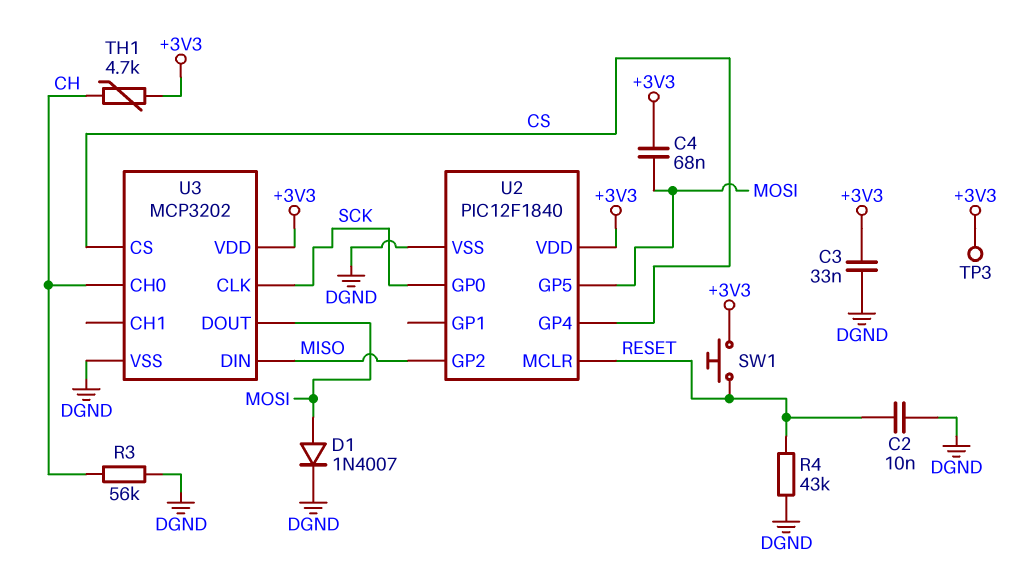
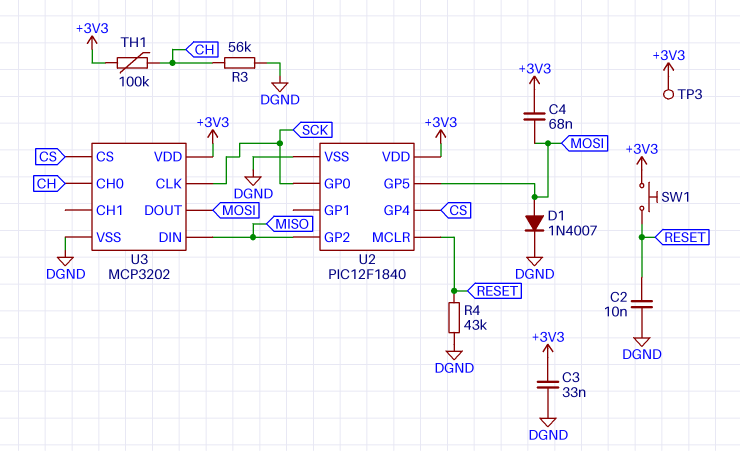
TH1: 4.7k (+3V3, CH) -> 100k (+3V3, CH)

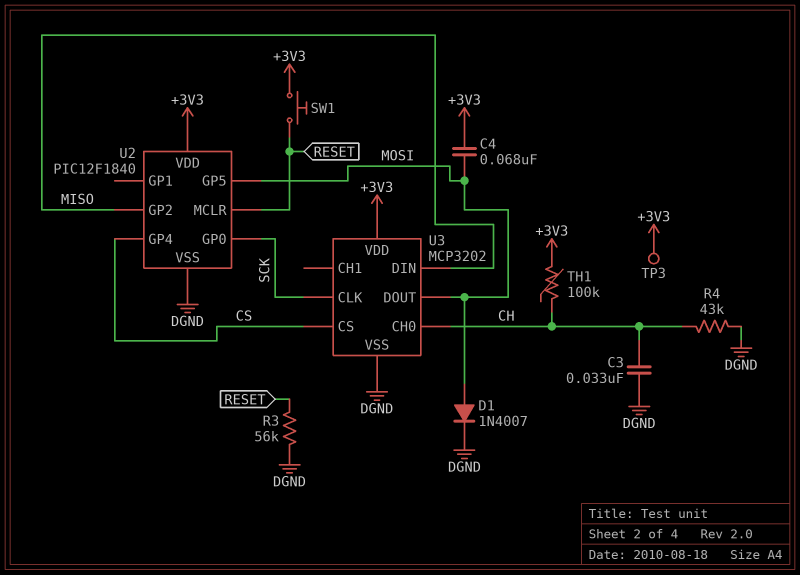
C2: 10nF (DGND, RESET) -> none
C3: 33nF (+3V3, DGND) -> 33nF (CH, DGND)
R3: 56k (CH, DGND) -> 56k (DGND, RESET)
R4: 43k (DGND, RESET) -> 43k (CH, DGND)

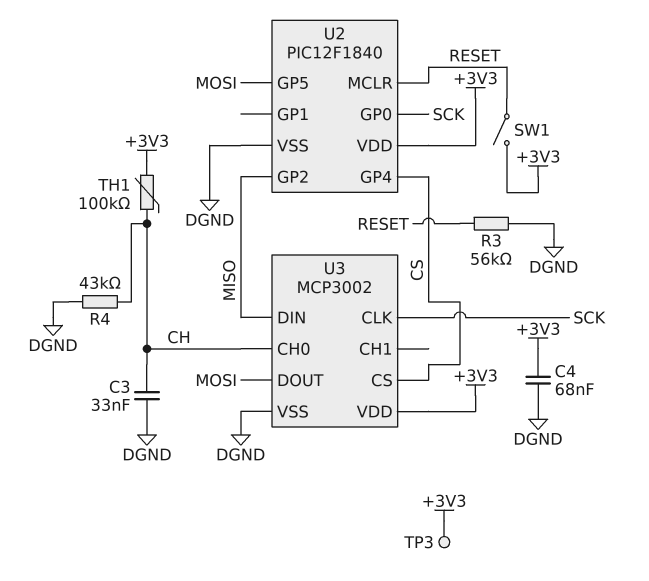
C4: 68nF (+3V3, MOSI) -> 68nF (+3V3, DGND)
D1: diode 1N4007 (A MOSI, K DGND) -> none
SW1: button (+3V3, RESET) -> switch (+3V3, RESET)
U3: MCP3202 -> MCP3002

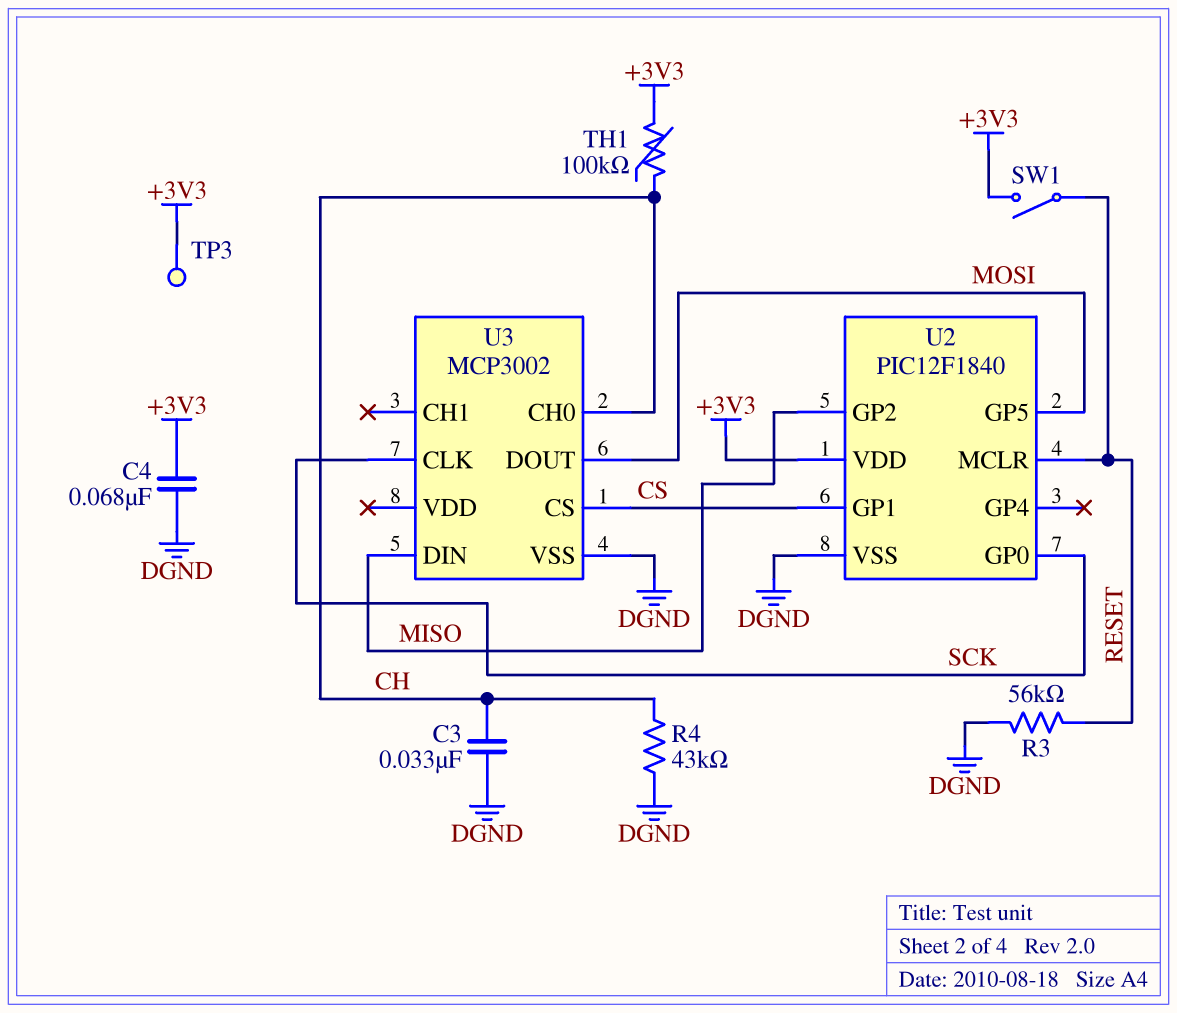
U2 pin GP1: none -> CS
U2 pin GP4: CS -> none
U3 pin VDD: +3V3 -> none

